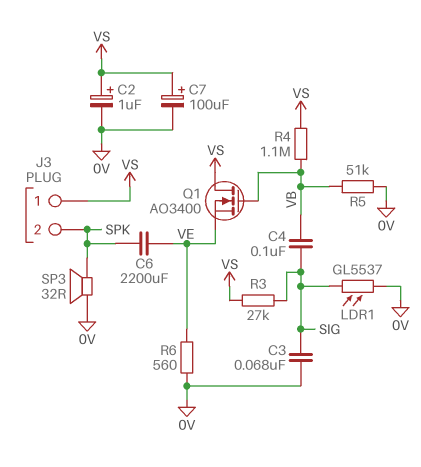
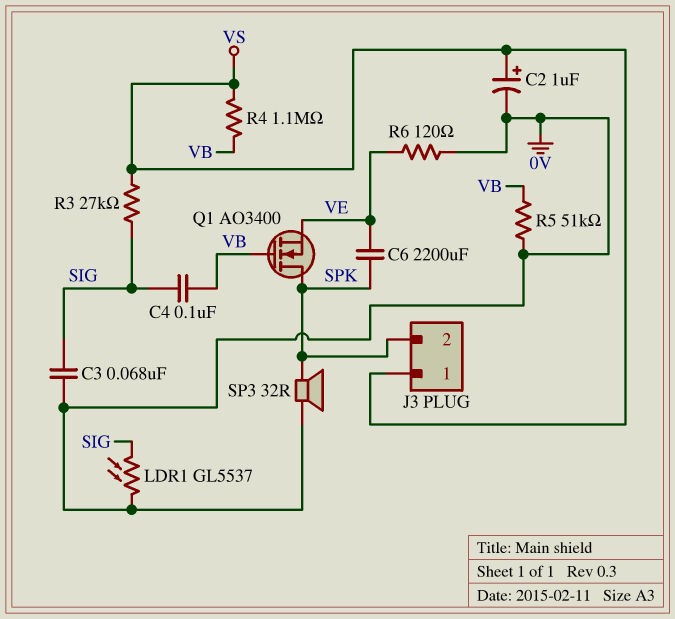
C7: 100uF (plus VS, minus 0V) -> none
Q1: NMOS AO3400 (G VB, D VS, S VE) -> NMOS AO3400 (G VB, D SPK, S VE)
R6: 560 (0V, VE) -> 120 (0V, VE)

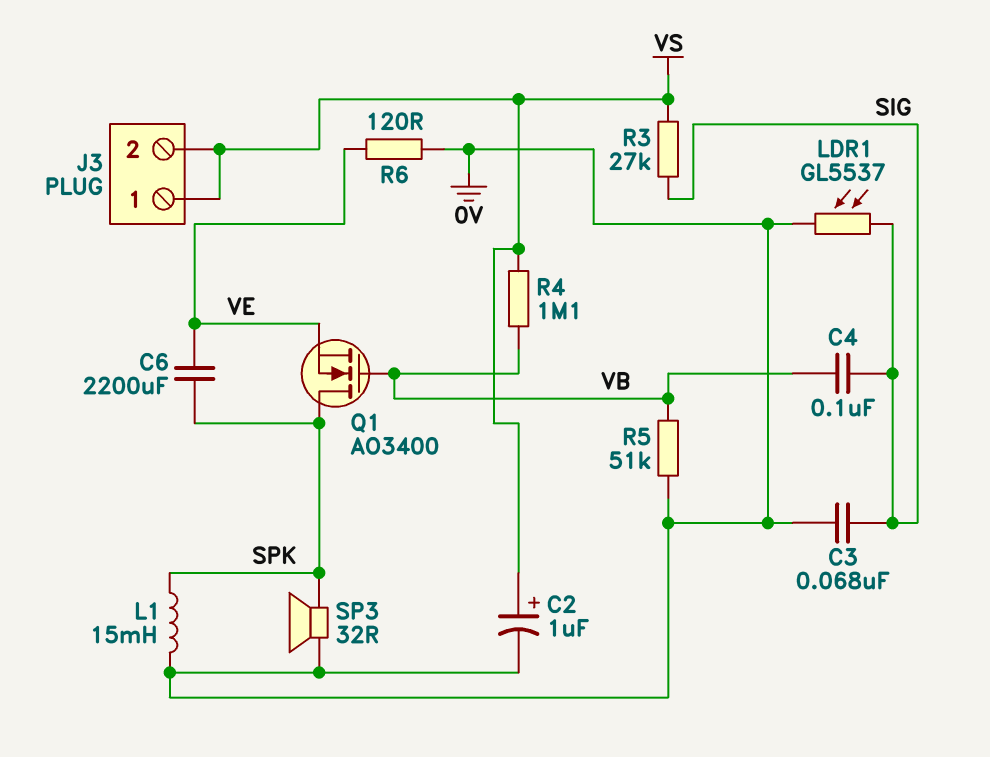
J3 pin 2: SPK -> VS
L1: none -> 15mH (0V, SPK)

